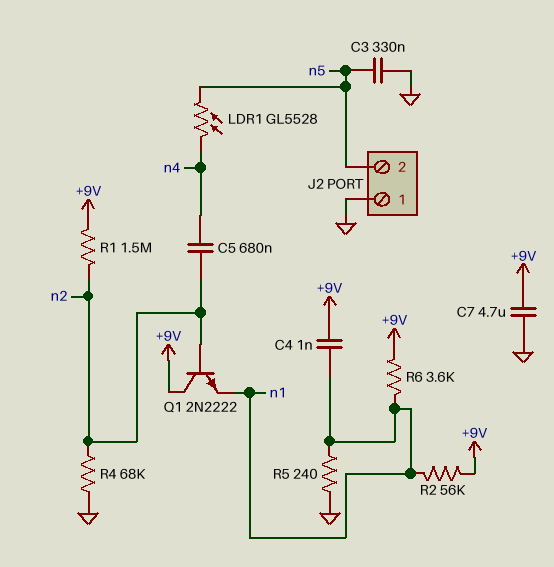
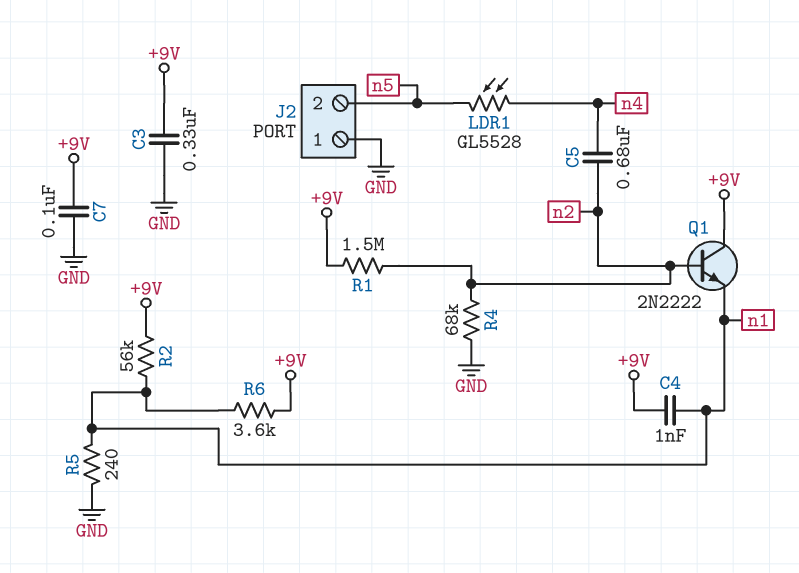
C3: 330nF (GND, n5) -> 330nF (+9V, GND)
C7: 4.7uF (+9V, GND) -> 100nF (+9V, GND)

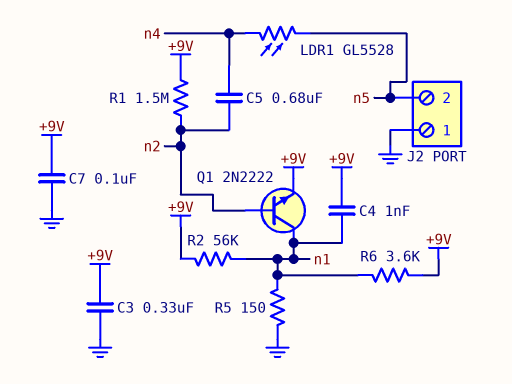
Q1: NPN 2N2222 (B n2, C +9V, E n1) -> NPN 2N2222 (B n2, C n1, E +9V)
R4: 68k (GND, n2) -> none
R5: 240 (GND, n1) -> 150 (GND, n1)

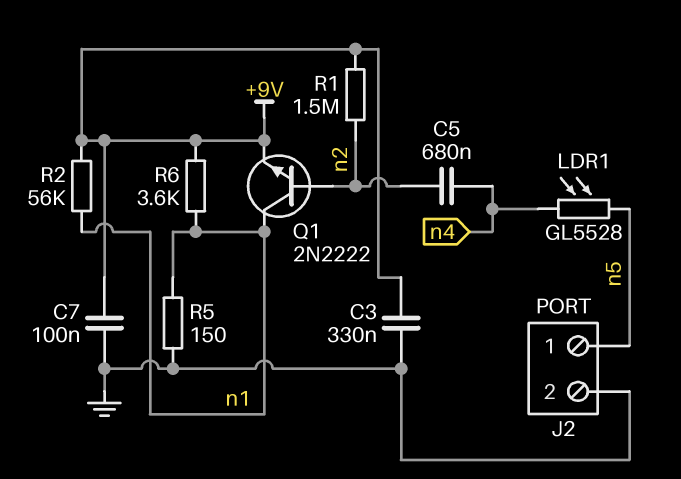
C4: 1nF (+9V, n1) -> none
J2 pin 1: GND -> n5
J2 pin 2: n5 -> GND

